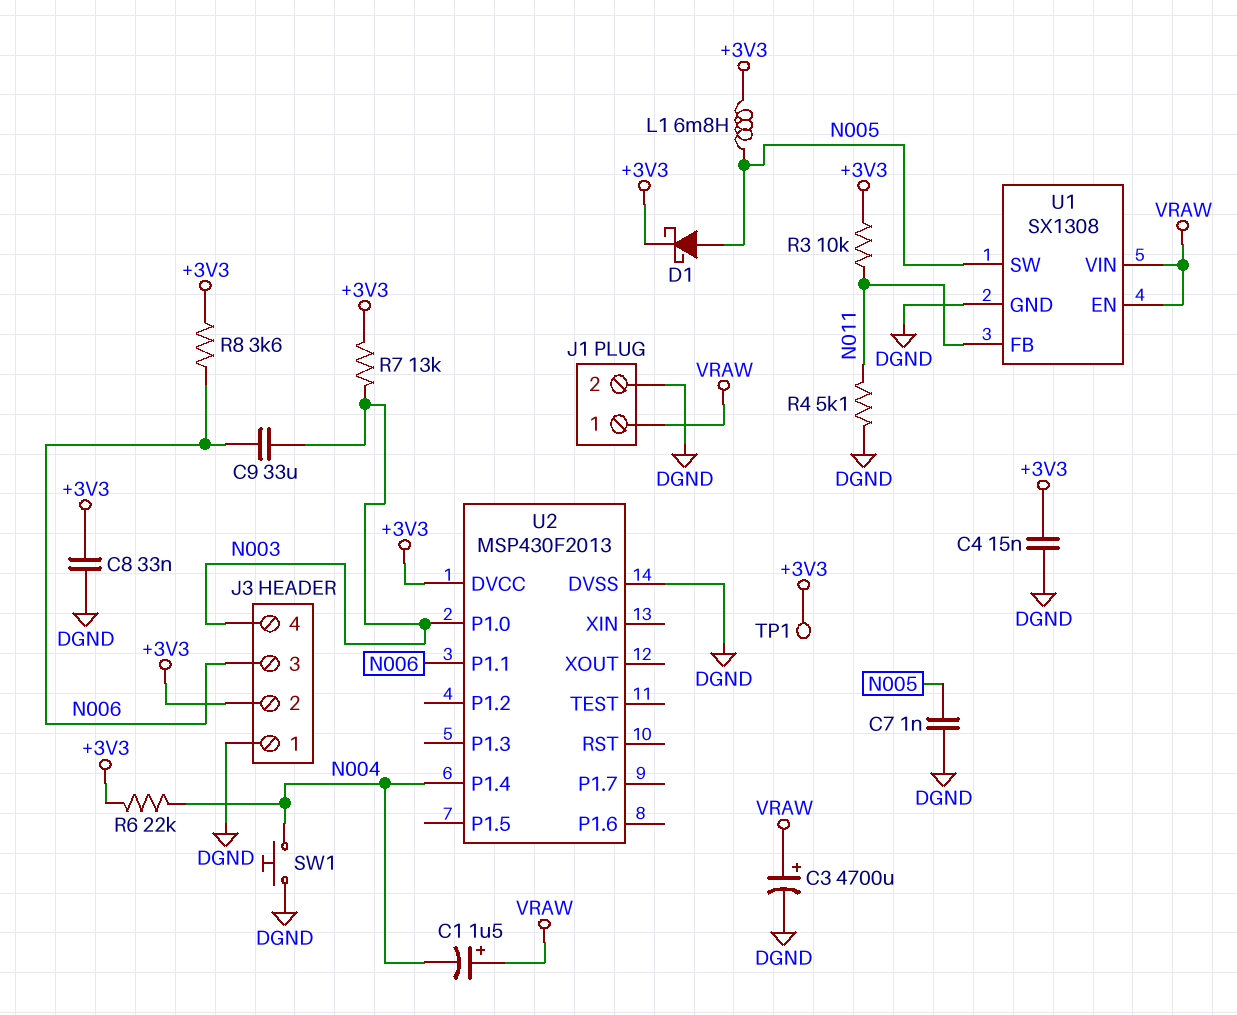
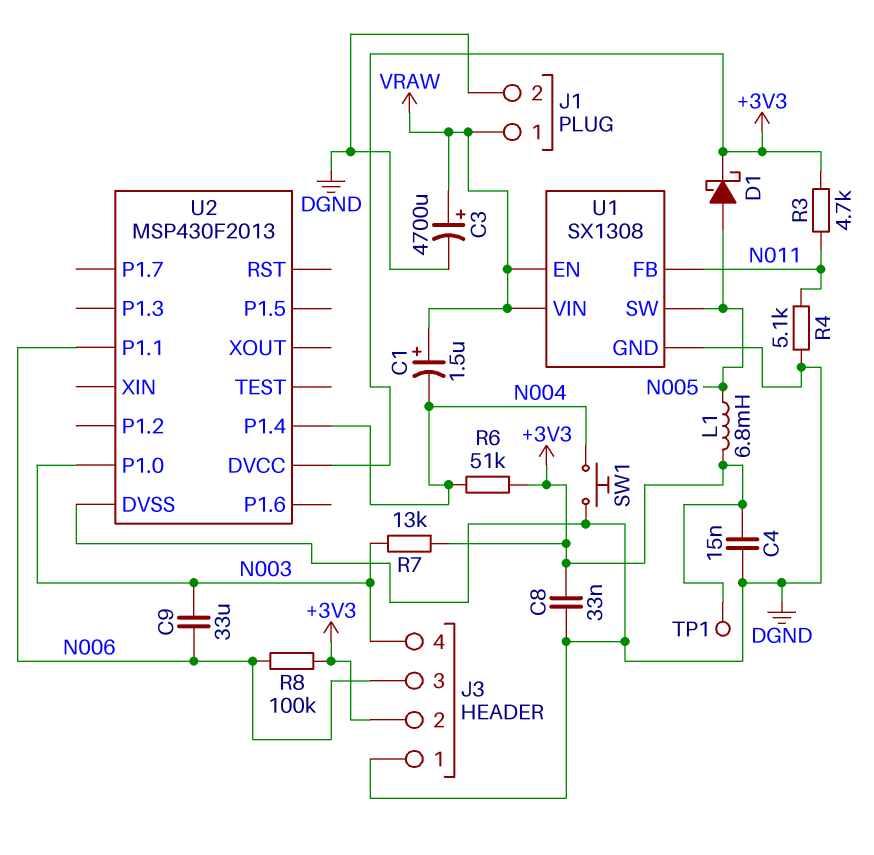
C7: 1nF (DGND, N005) -> none
R3: 10k (+3V3, N011) -> 4.7k (+3V3, N011)
R6: 22k (+3V3, N004) -> 51k (+3V3, N004)
R8: 3.6k (+3V3, N006) -> 100k (+3V3, N006)

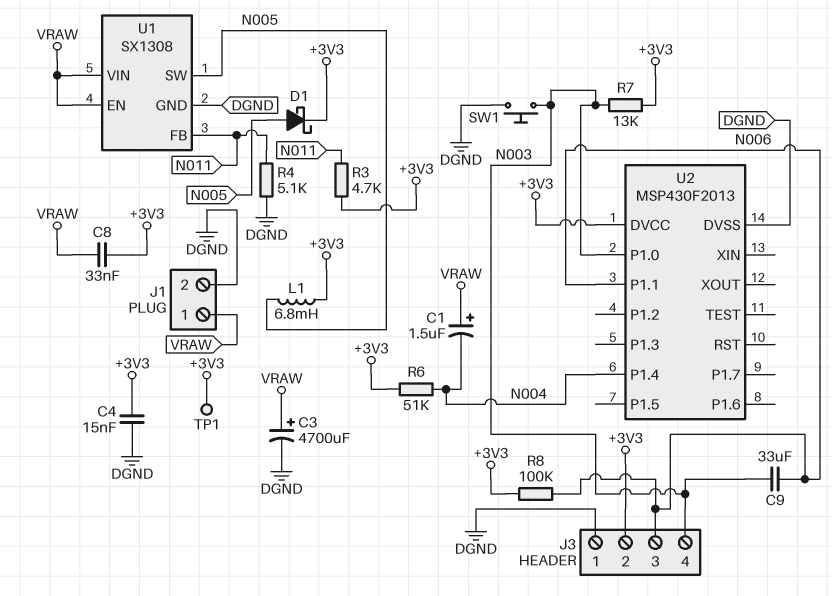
C8: 33nF (+3V3, DGND) -> 33nF (+3V3, VRAW)
SW1: button (DGND, N004) -> button (DGND, N003)

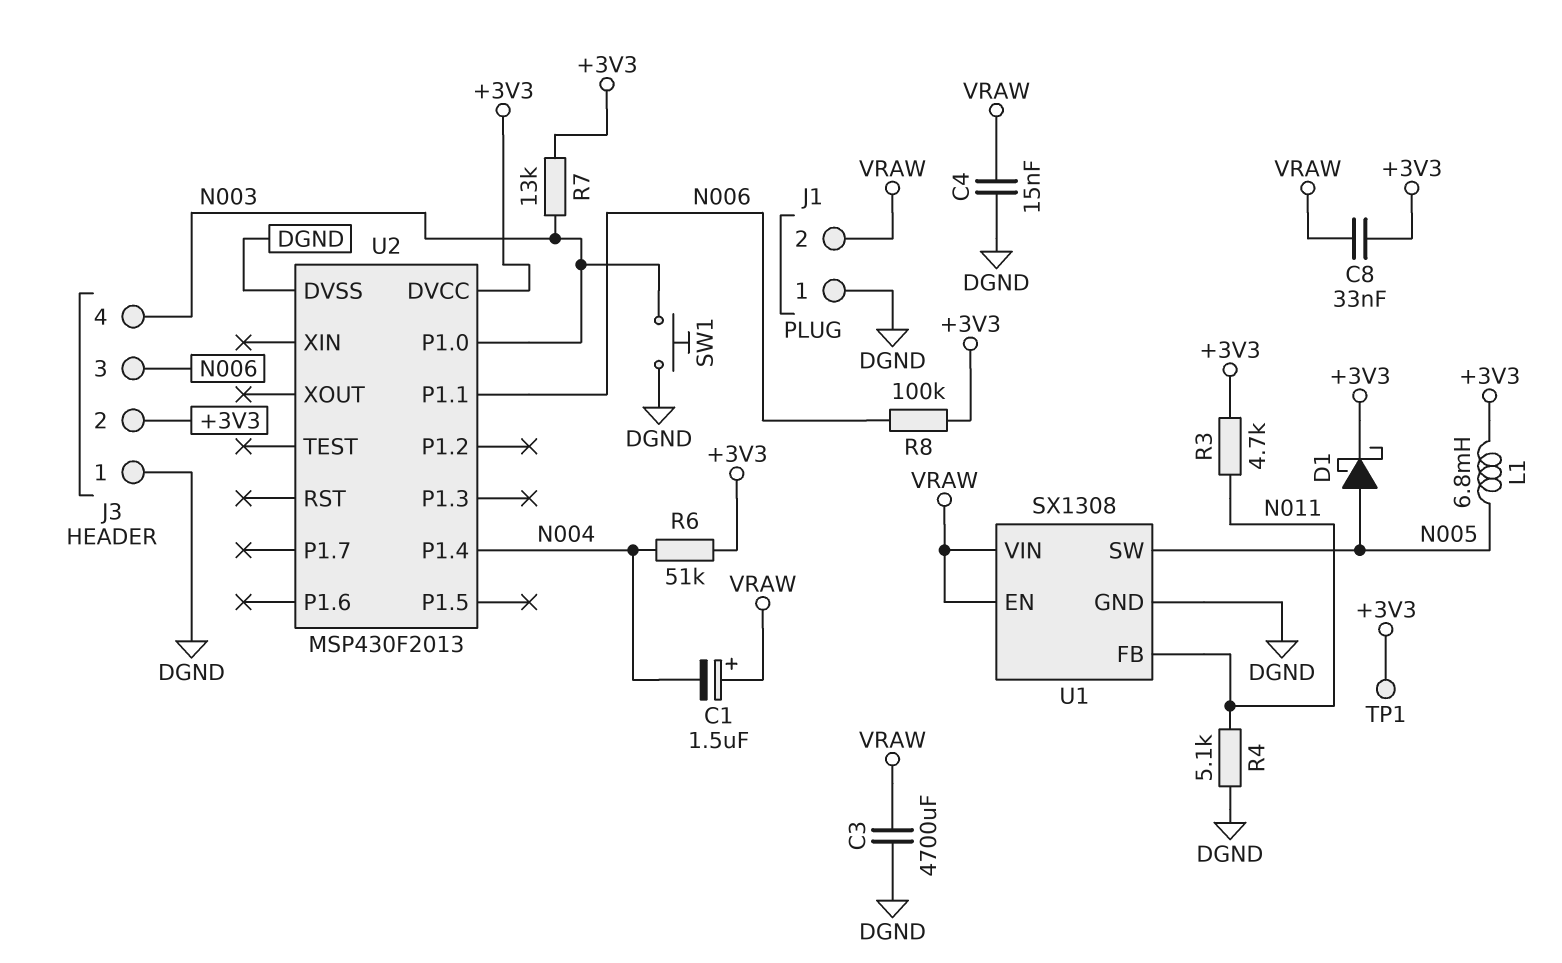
C3: 4700uF (plus VRAW, minus DGND) -> 4700uF (DGND, VRAW)
C4: 15nF (+3V3, DGND) -> 15nF (DGND, VRAW)
C9: 33uF (N003, N006) -> none
J1 pin 1: VRAW -> DGND
J1 pin 2: DGND -> VRAW

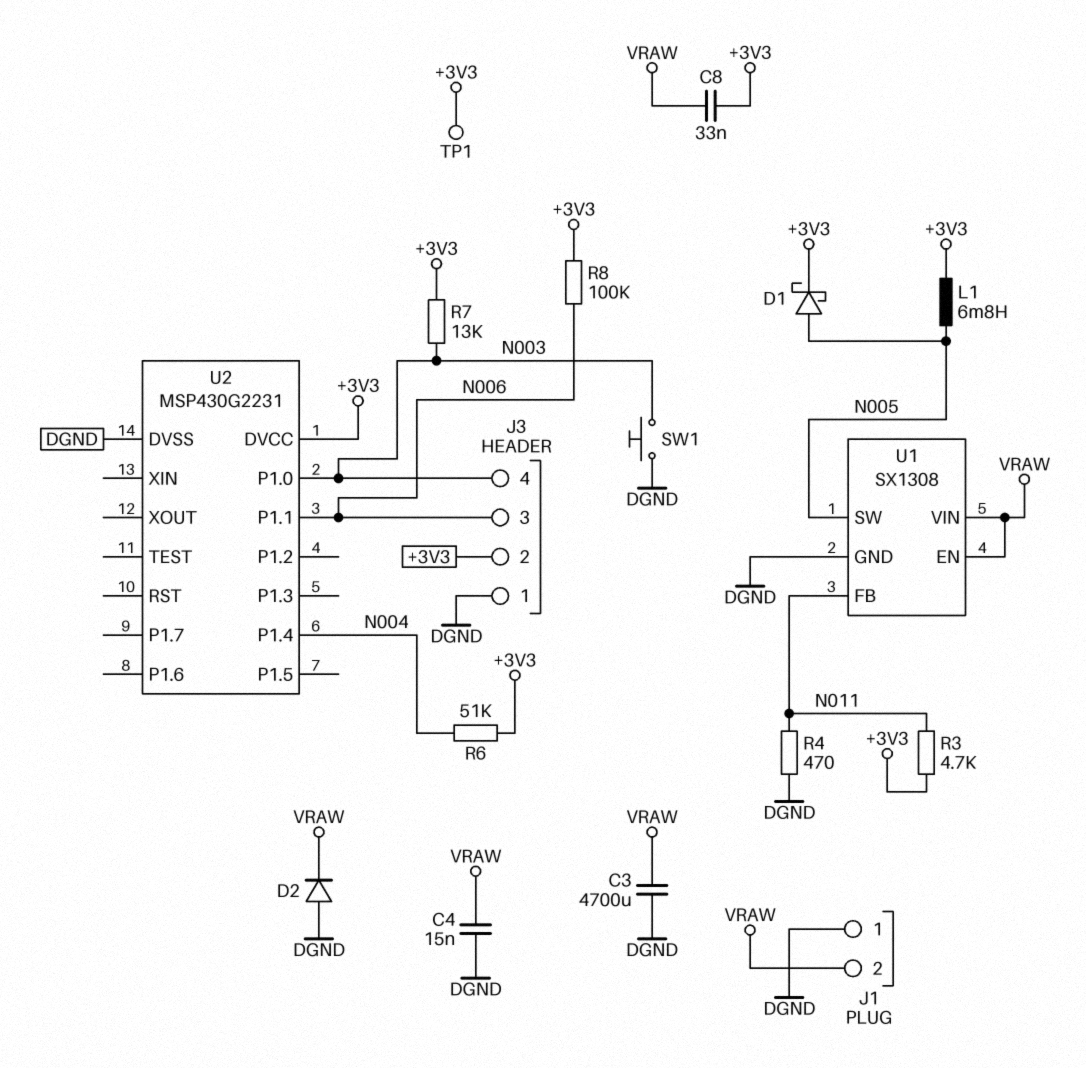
C1: 1.5uF (plus VRAW, minus N004) -> none
D2: none -> diode (A DGND, K VRAW)
R4: 5.1k (DGND, N011) -> 470 (DGND, N011)
U2: MSP430F2013 -> MSP430G2231

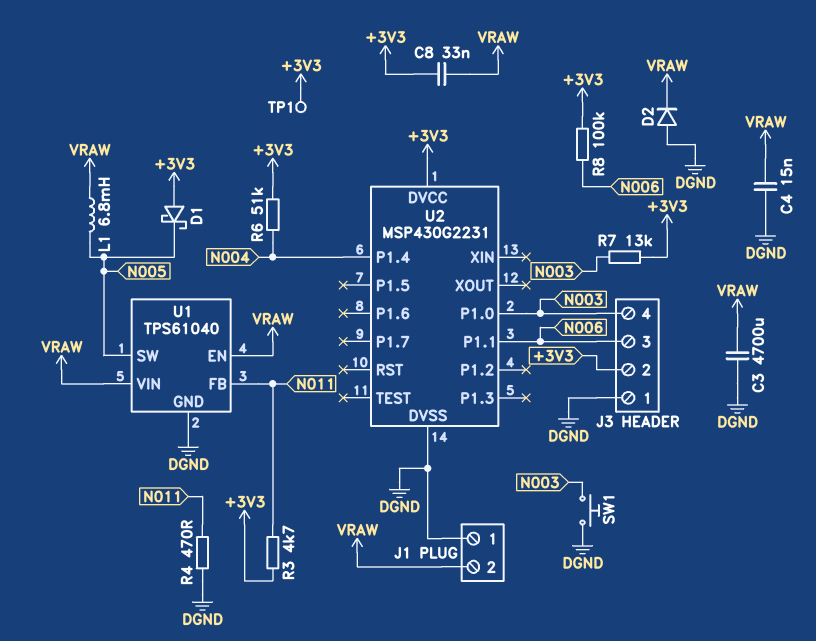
D1: schottky (A N005, K +3V3) -> schottky (A +3V3, K N005)
L1: 6.8mH (+3V3, N005) -> 6.8mH (N005, VRAW)
U1: SX1308 -> TPS61040

